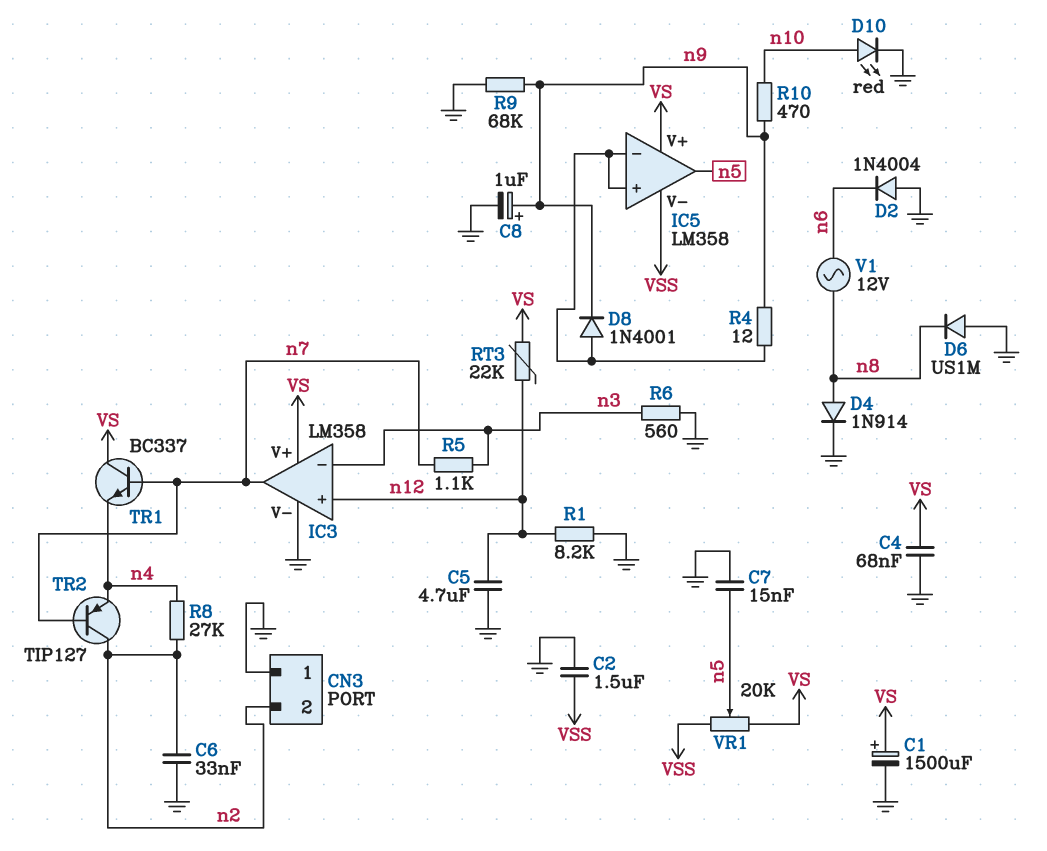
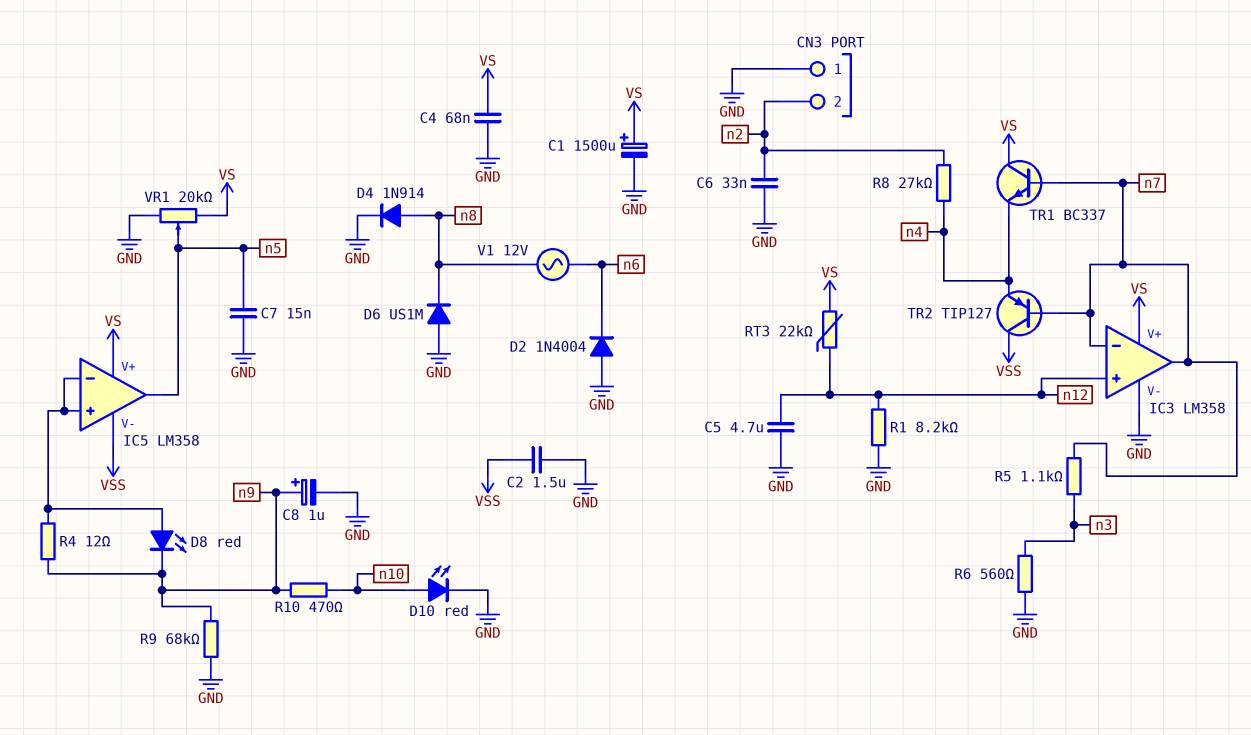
D8: diode 1N4001 (A IC5/in+, K n9) -> LED red (A IC5/in+, K n9)
IC3 pin in-: n3 -> n7
TR2: PNP TIP127 (B n7, C n2, E n4) -> PNP TIP127 (B n7, C VSS, E n4)
VR1: 20k (VS, VSS, wiper n5) -> 20k (GND, VS, wiper n5)

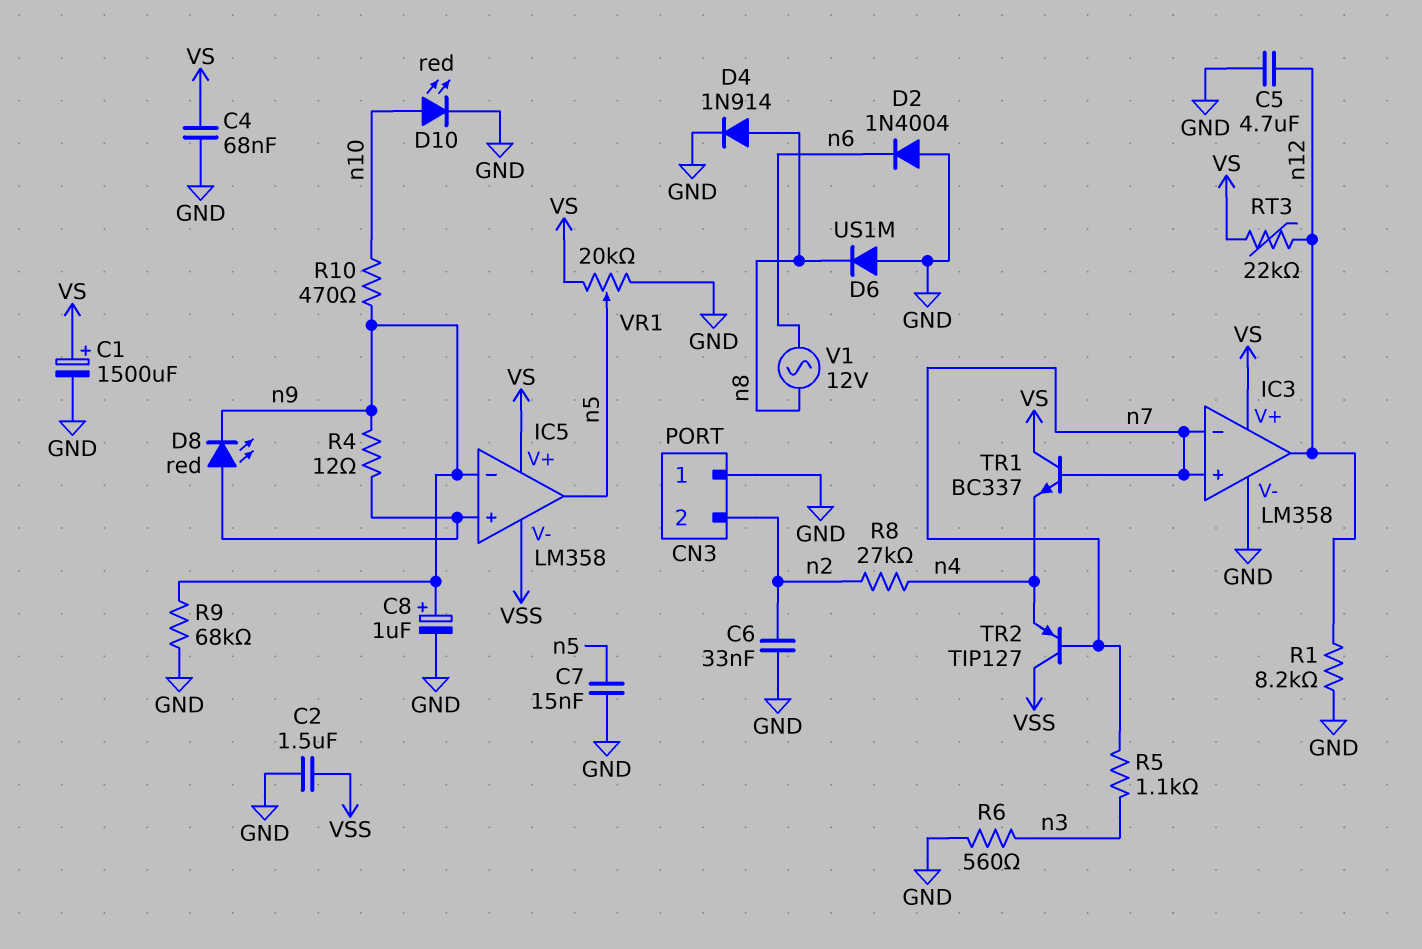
IC3 pin in+: n12 -> n7
IC3 pin out: n7 -> n12
IC5 pin in-: IC5/in+ -> n9

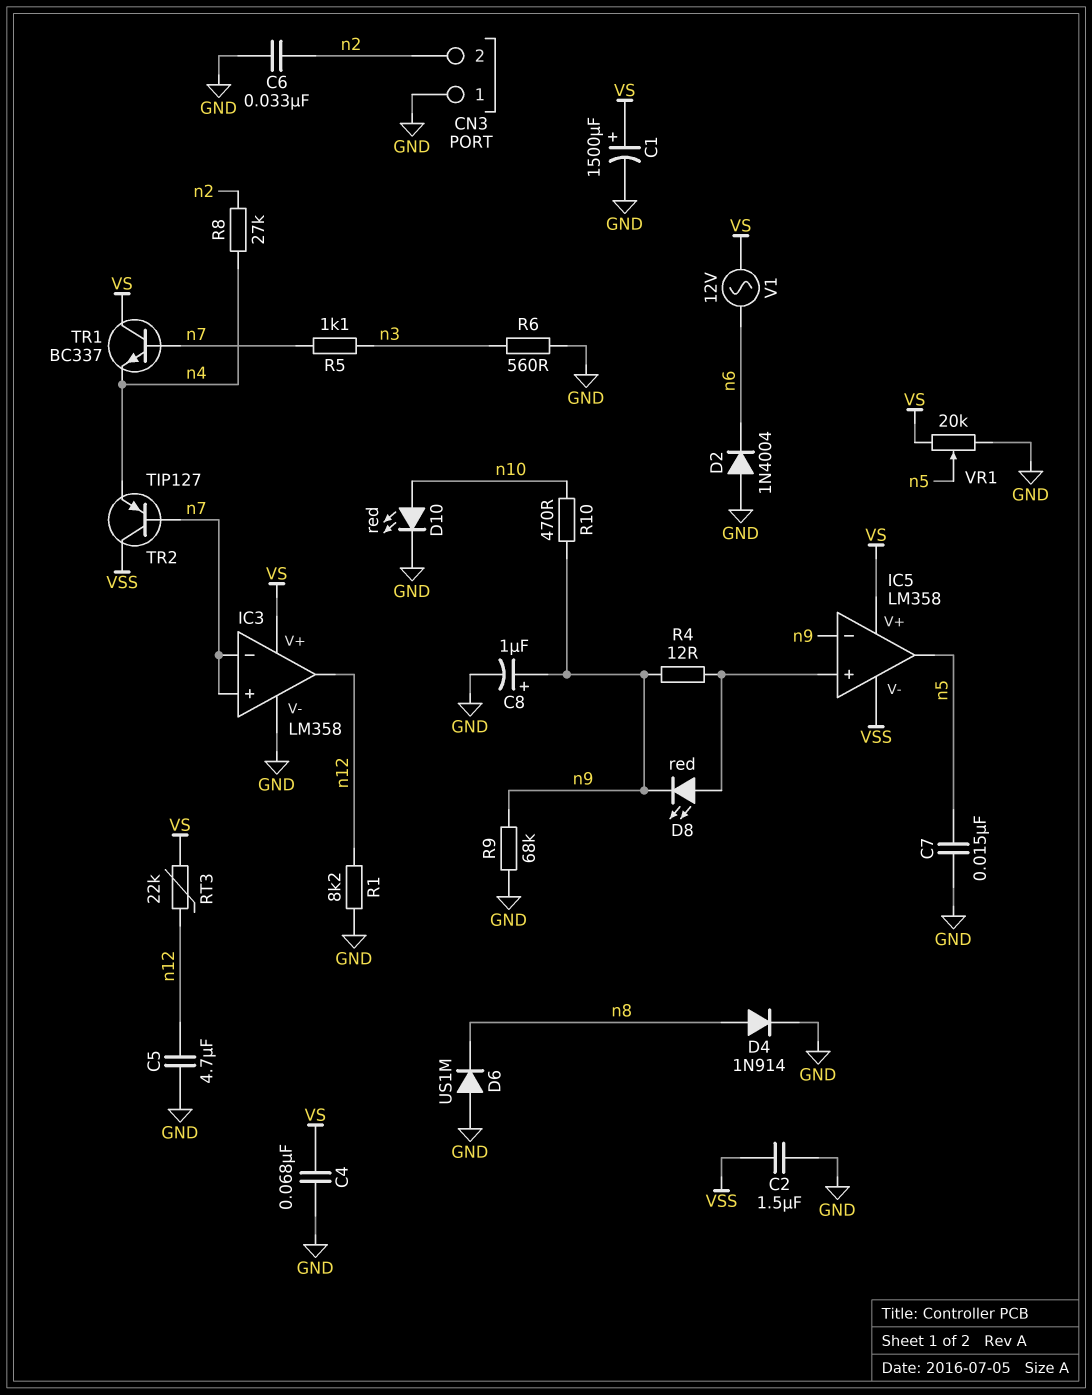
V1: AC 12V (n6, n8) -> AC 12V (VS, n6)

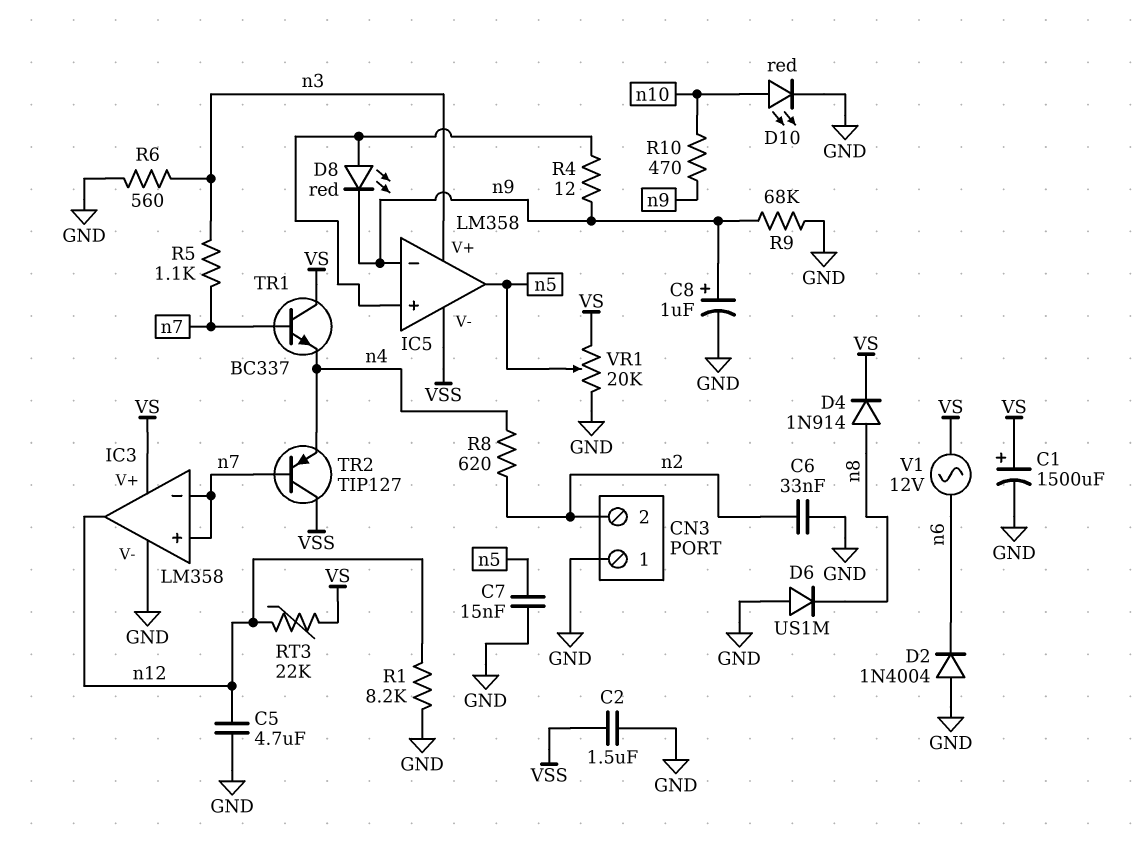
C4: 68nF (GND, VS) -> none
D4: diode 1N914 (A n8, K GND) -> diode 1N914 (A n8, K VS)
IC5 pin V+: VS -> n3
R8: 27k (n2, n4) -> 620 (n2, n4)

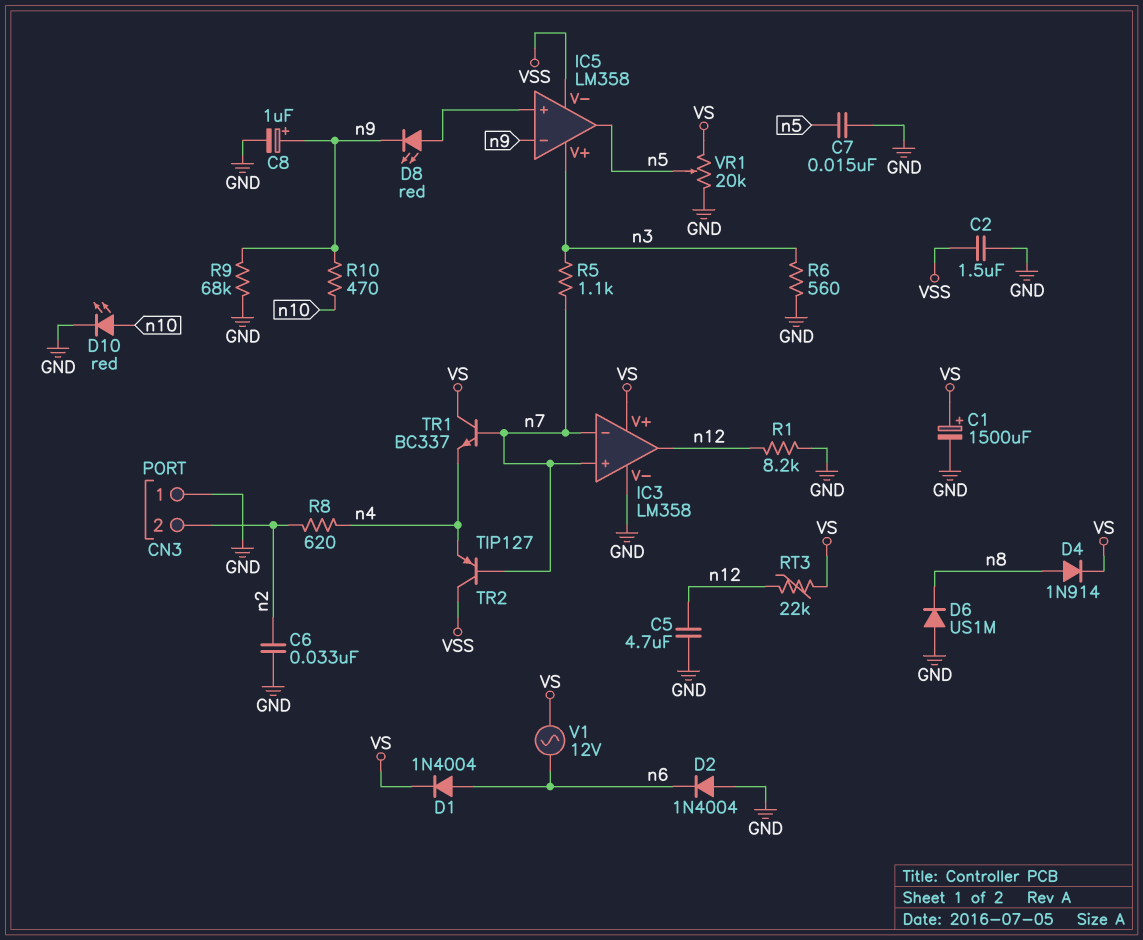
D1: none -> diode 1N4004 (A n6, K VS)
R4: 12 (IC5/in+, n9) -> none

